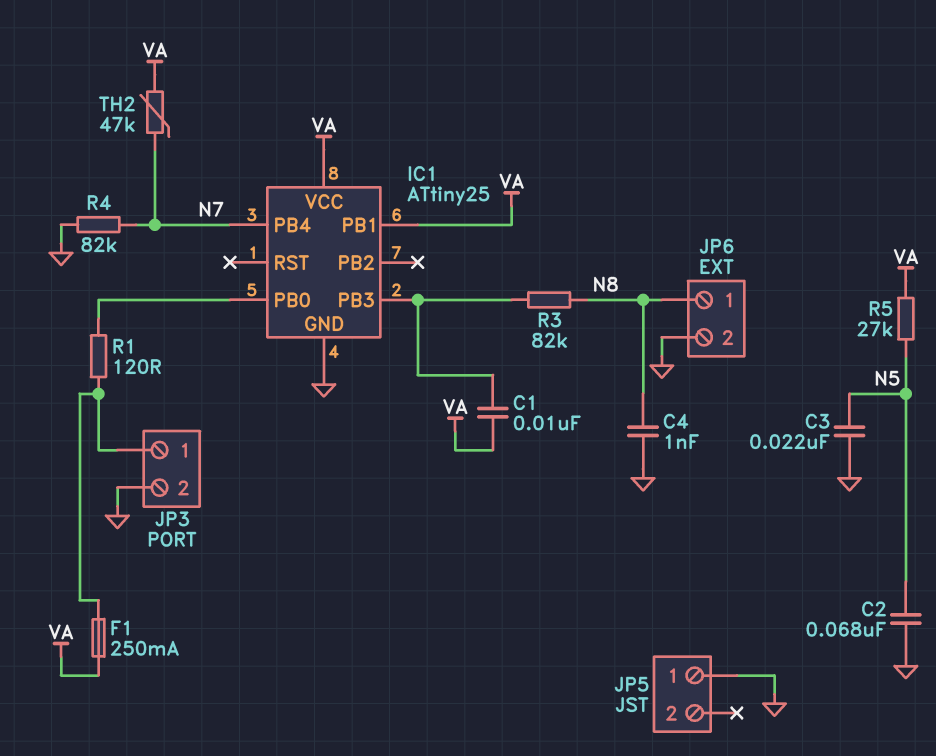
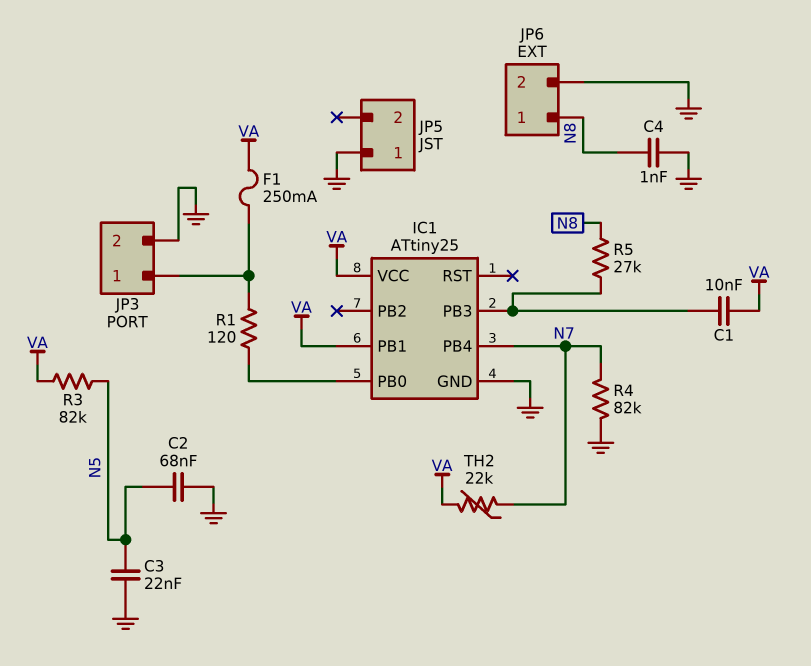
R3: 82k (IC1/PB3, N8) -> 82k (N5, VA)
R5: 27k (N5, VA) -> 27k (IC1/PB3, N8)
TH2: 47k (N7, VA) -> 22k (N7, VA)

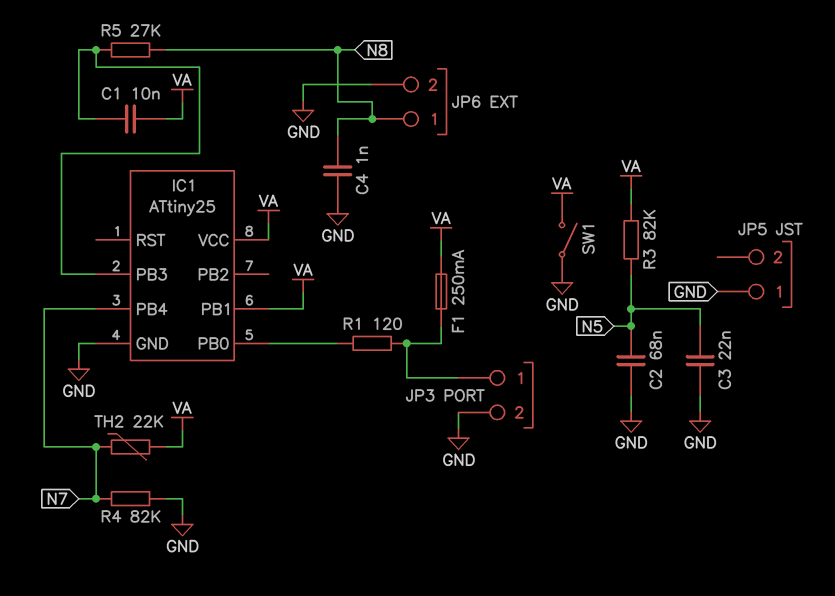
SW1: none -> switch (GND, VA)

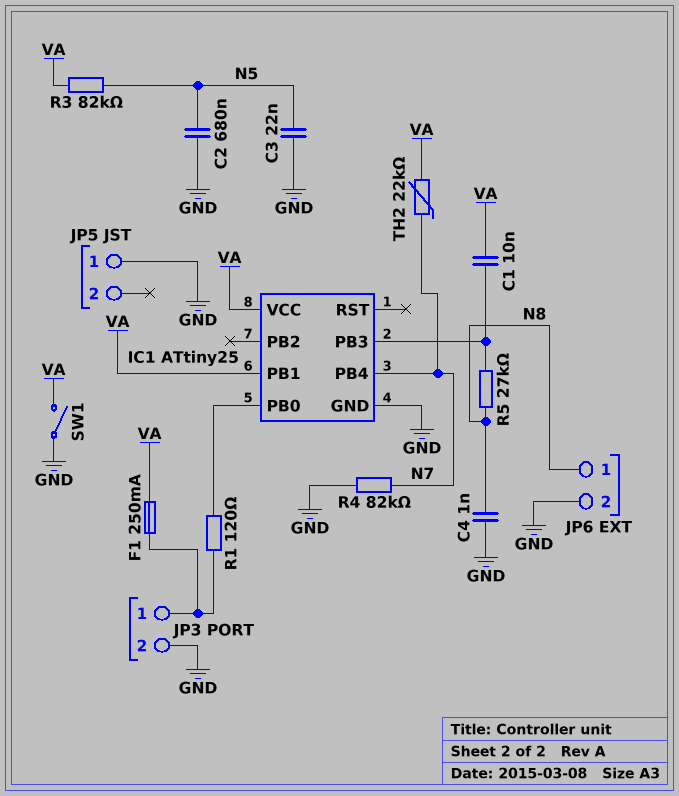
C2: 68nF (GND, N5) -> 680nF (GND, N5)

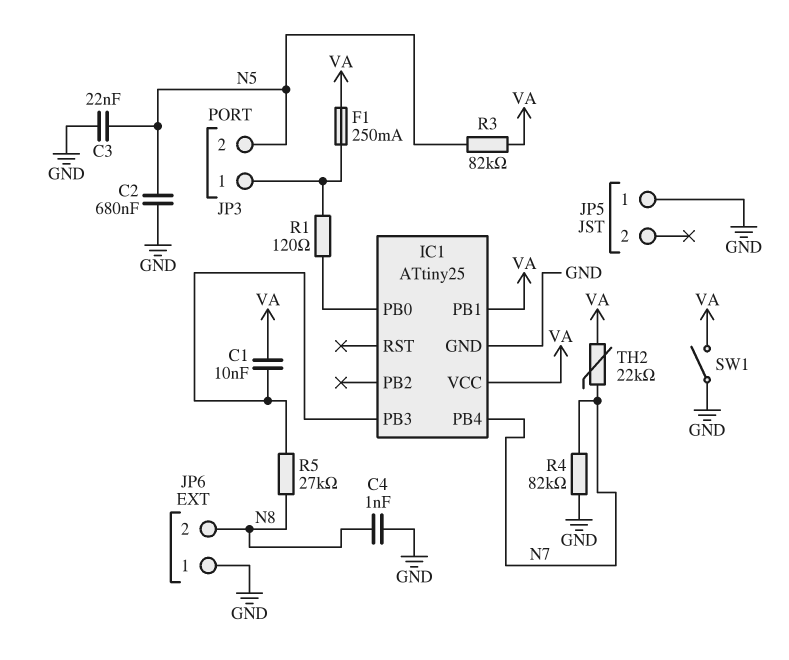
JP3 pin 2: GND -> N5
JP6 pin 1: N8 -> GND
JP6 pin 2: GND -> N8

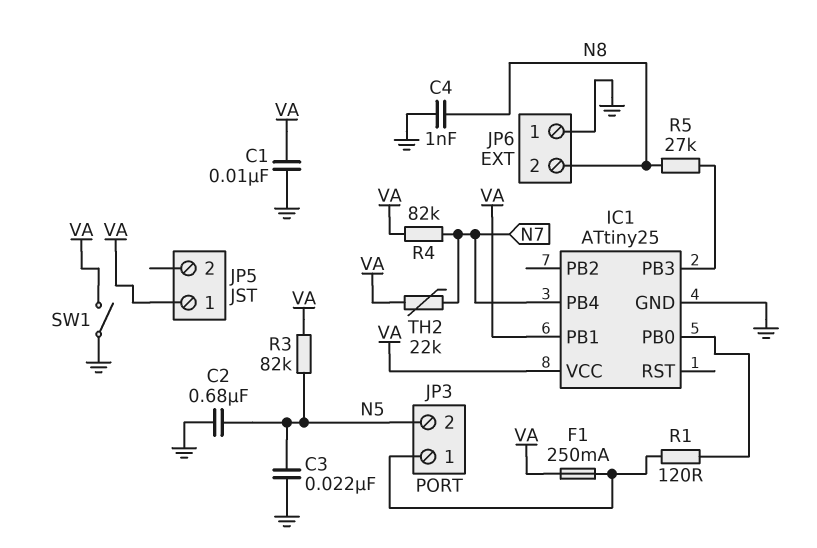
C1: 10nF (IC1/PB3, VA) -> 10nF (GND, VA)
JP5 pin 1: GND -> VA
R4: 82k (GND, N7) -> 82k (N7, VA)

